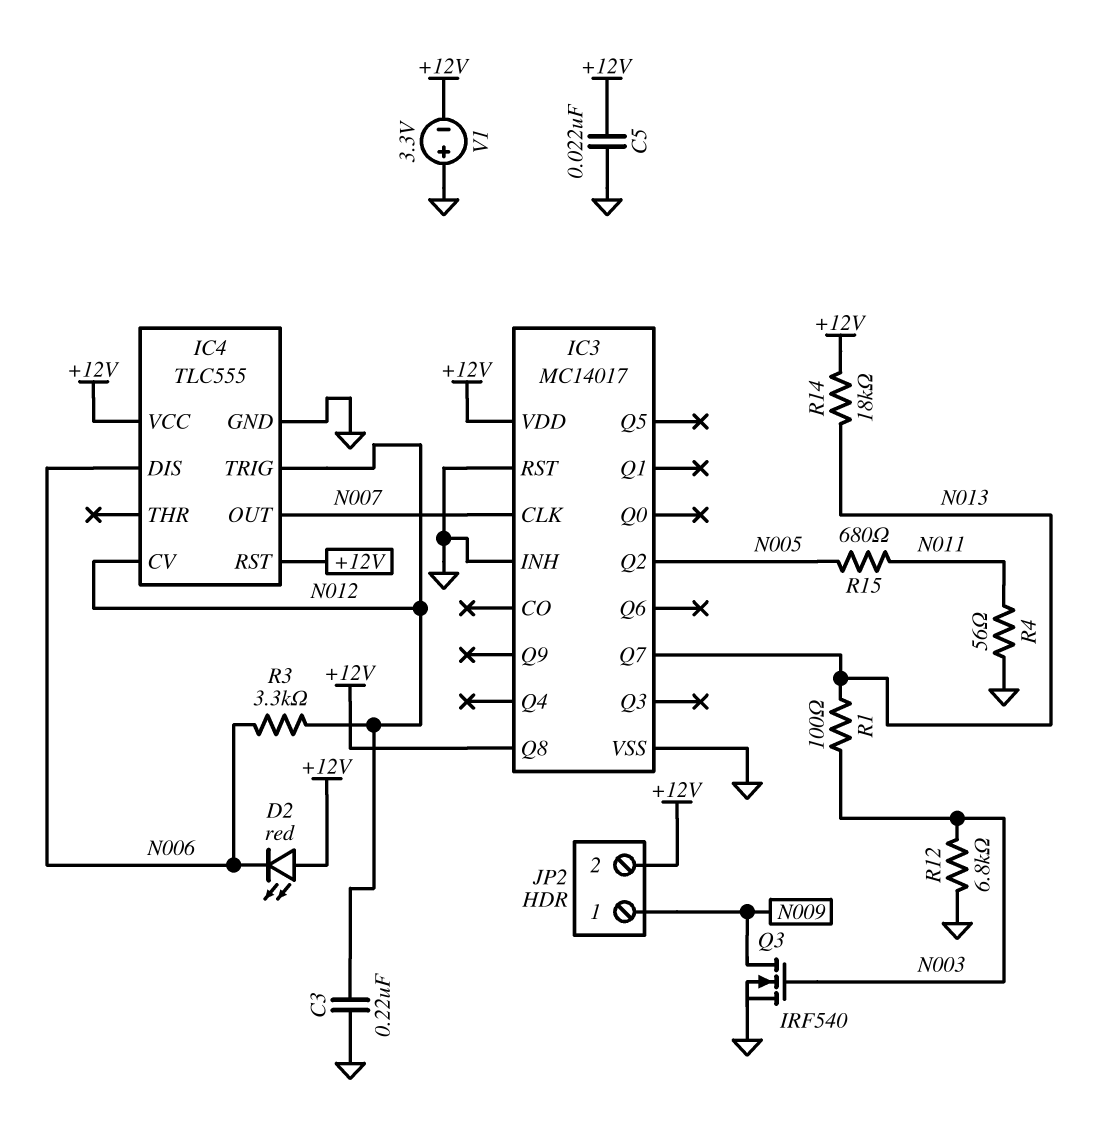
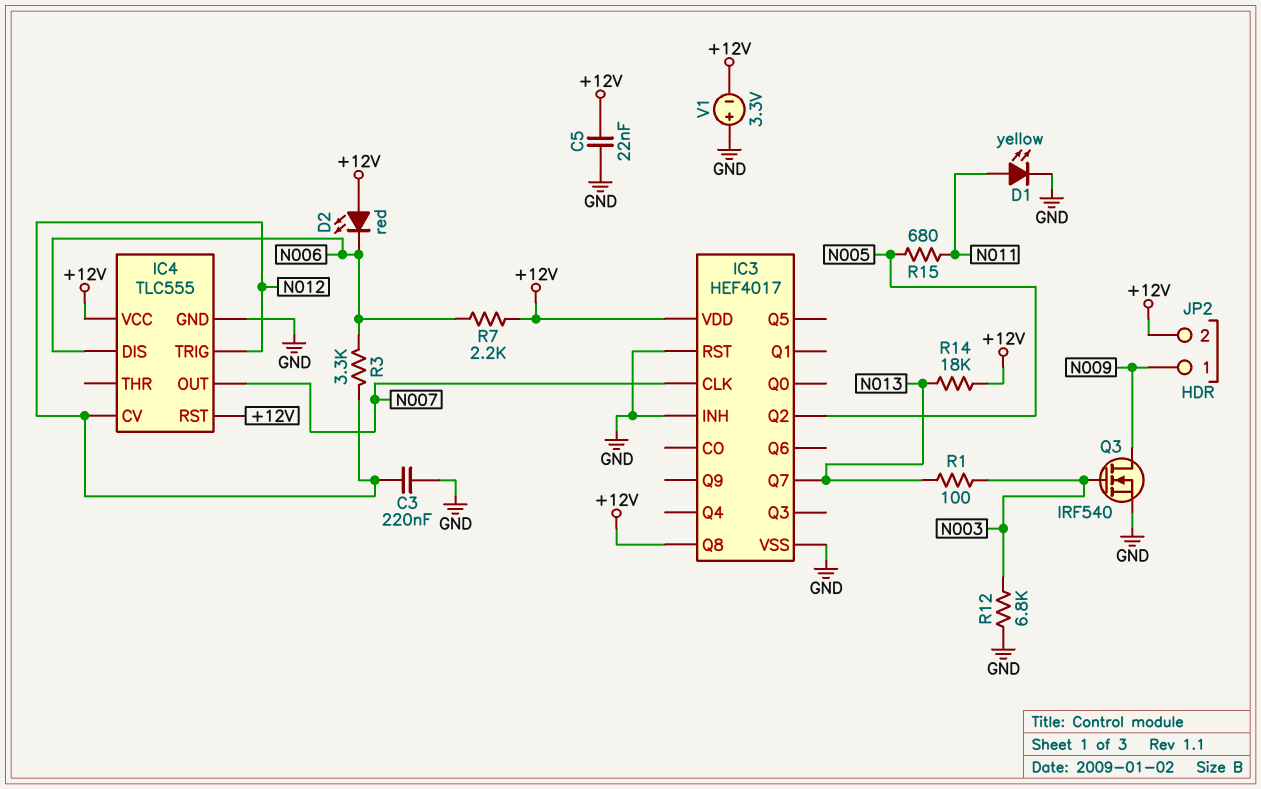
D1: none -> LED yellow (A N011, K GND)
IC3: MC14017 -> HEF4017
R4: 56 (GND, N011) -> none
R7: none -> 2.2k (+12V, N006)

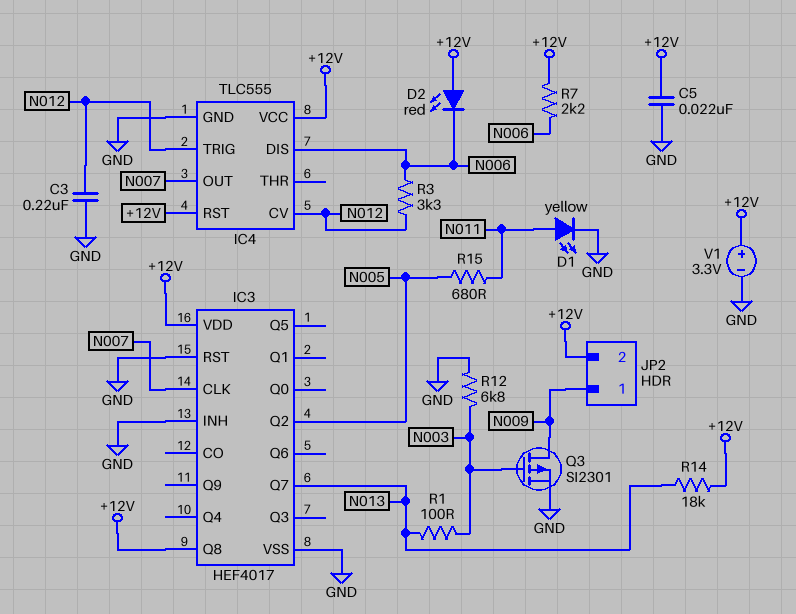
Q3: NMOS IRF540 (G N003, D N009, S GND) -> PMOS SI2301 (G N003, D N009, S GND)
V1: 3.3V (plus GND, minus +12V) -> 3.3V (plus +12V, minus GND)

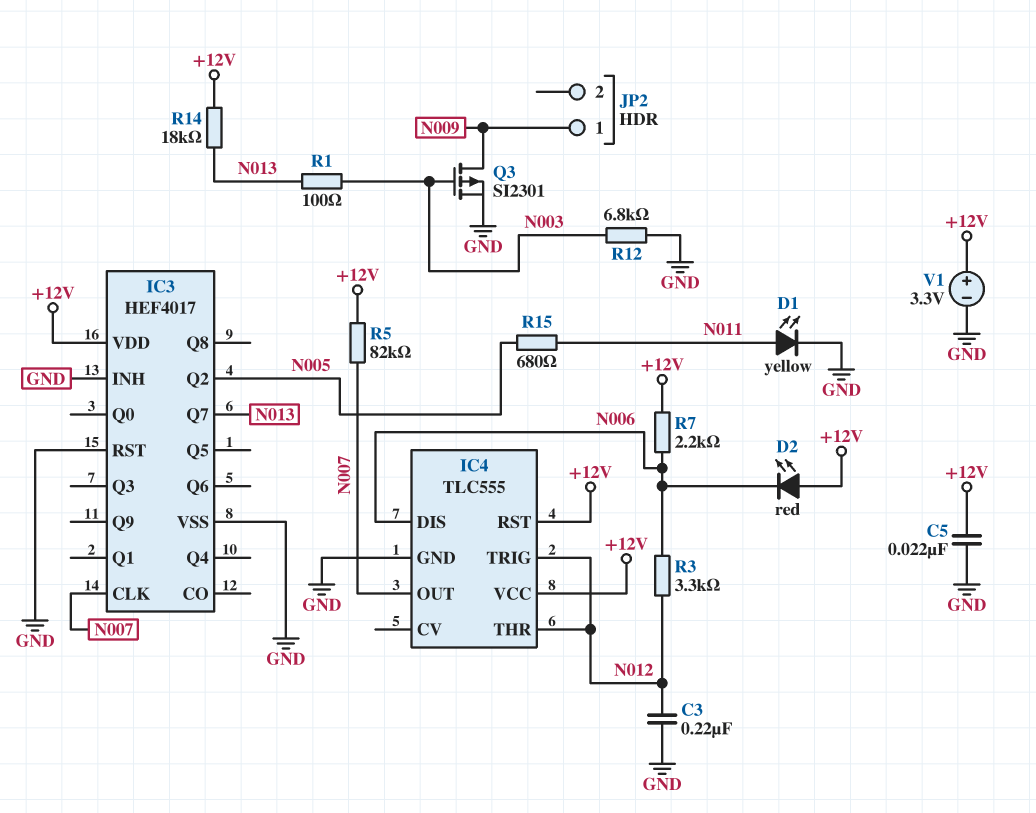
IC3 pin Q8: +12V -> none
IC4 pin CV: N012 -> none
IC4 pin THR: none -> N012
JP2 pin 2: +12V -> none
R5: none -> 82k (+12V, N007)

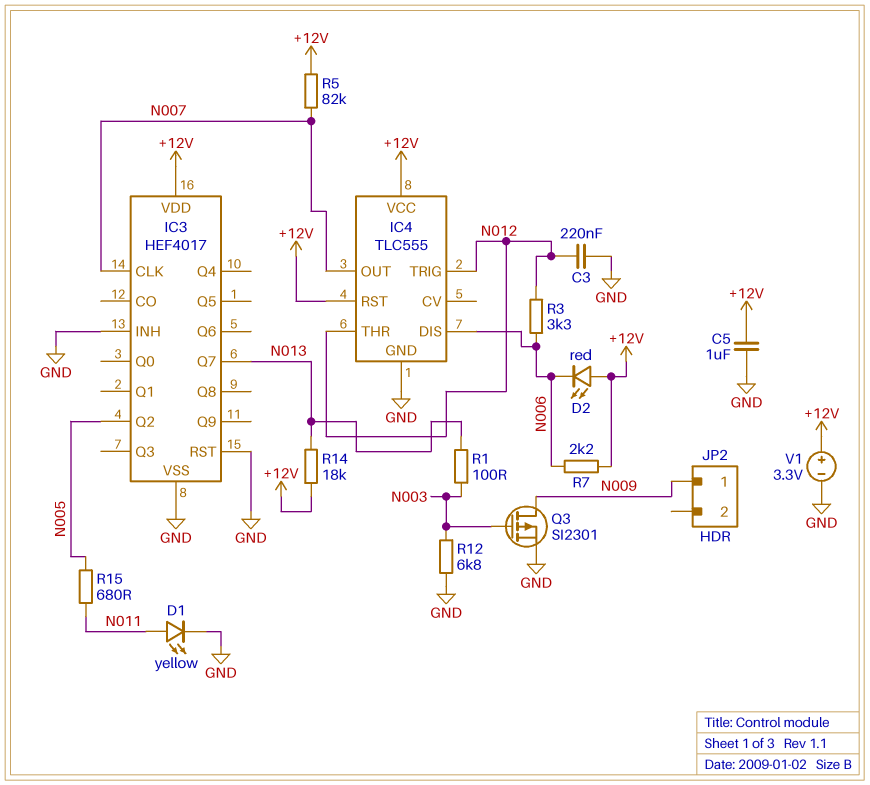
C5: 22nF (+12V, GND) -> 1uF (+12V, GND)

